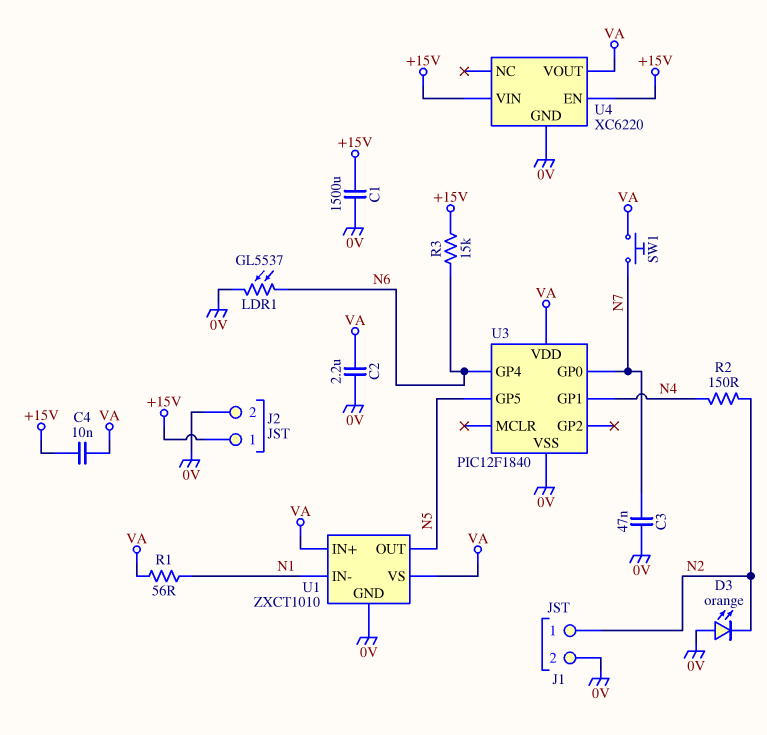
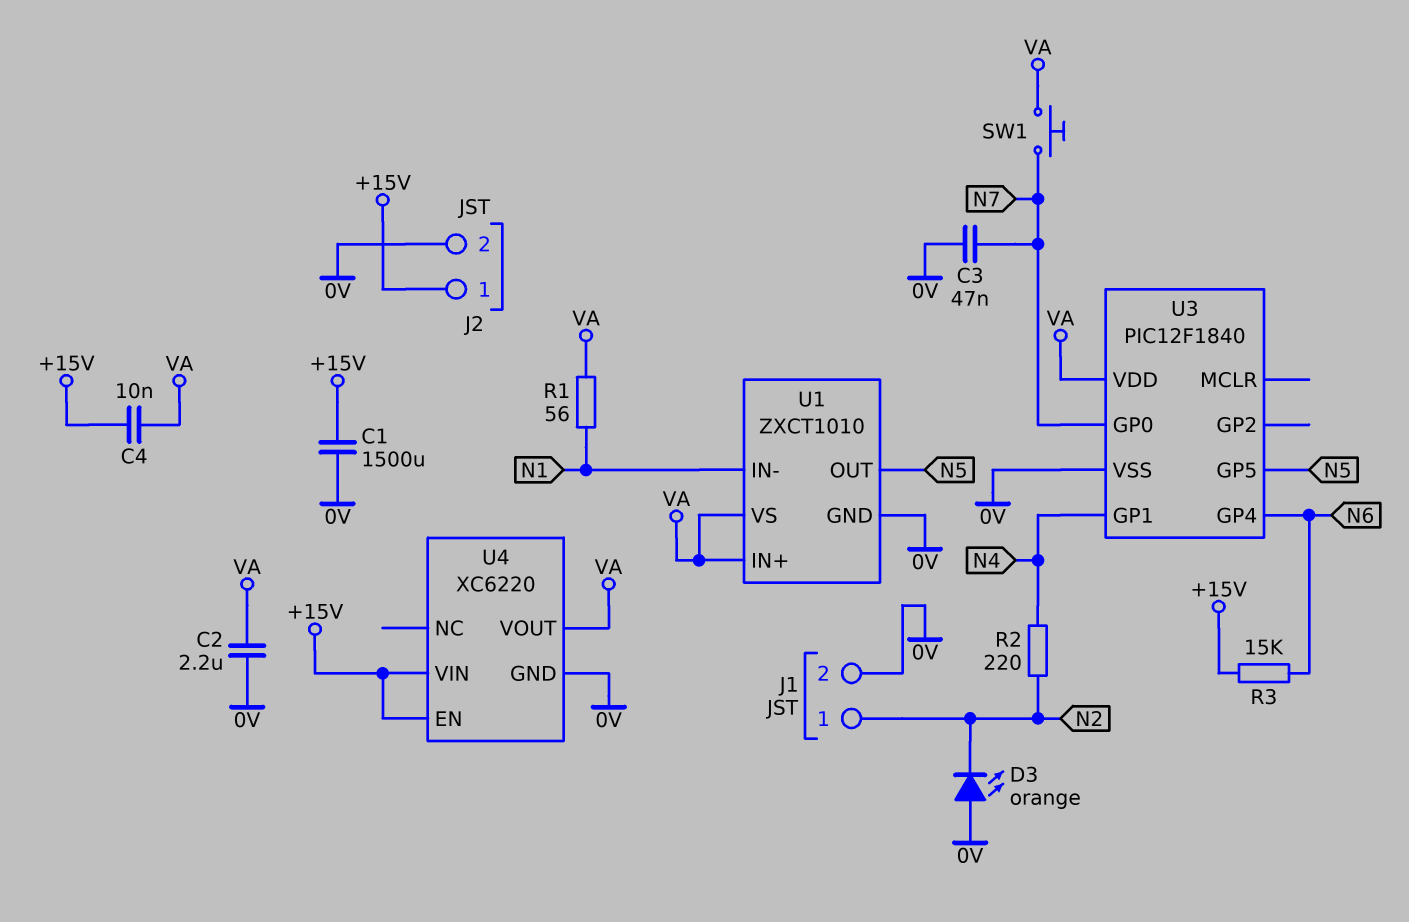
LDR1: GL5537 (0V, N6) -> none
R2: 150 (N2, N4) -> 220 (N2, N4)

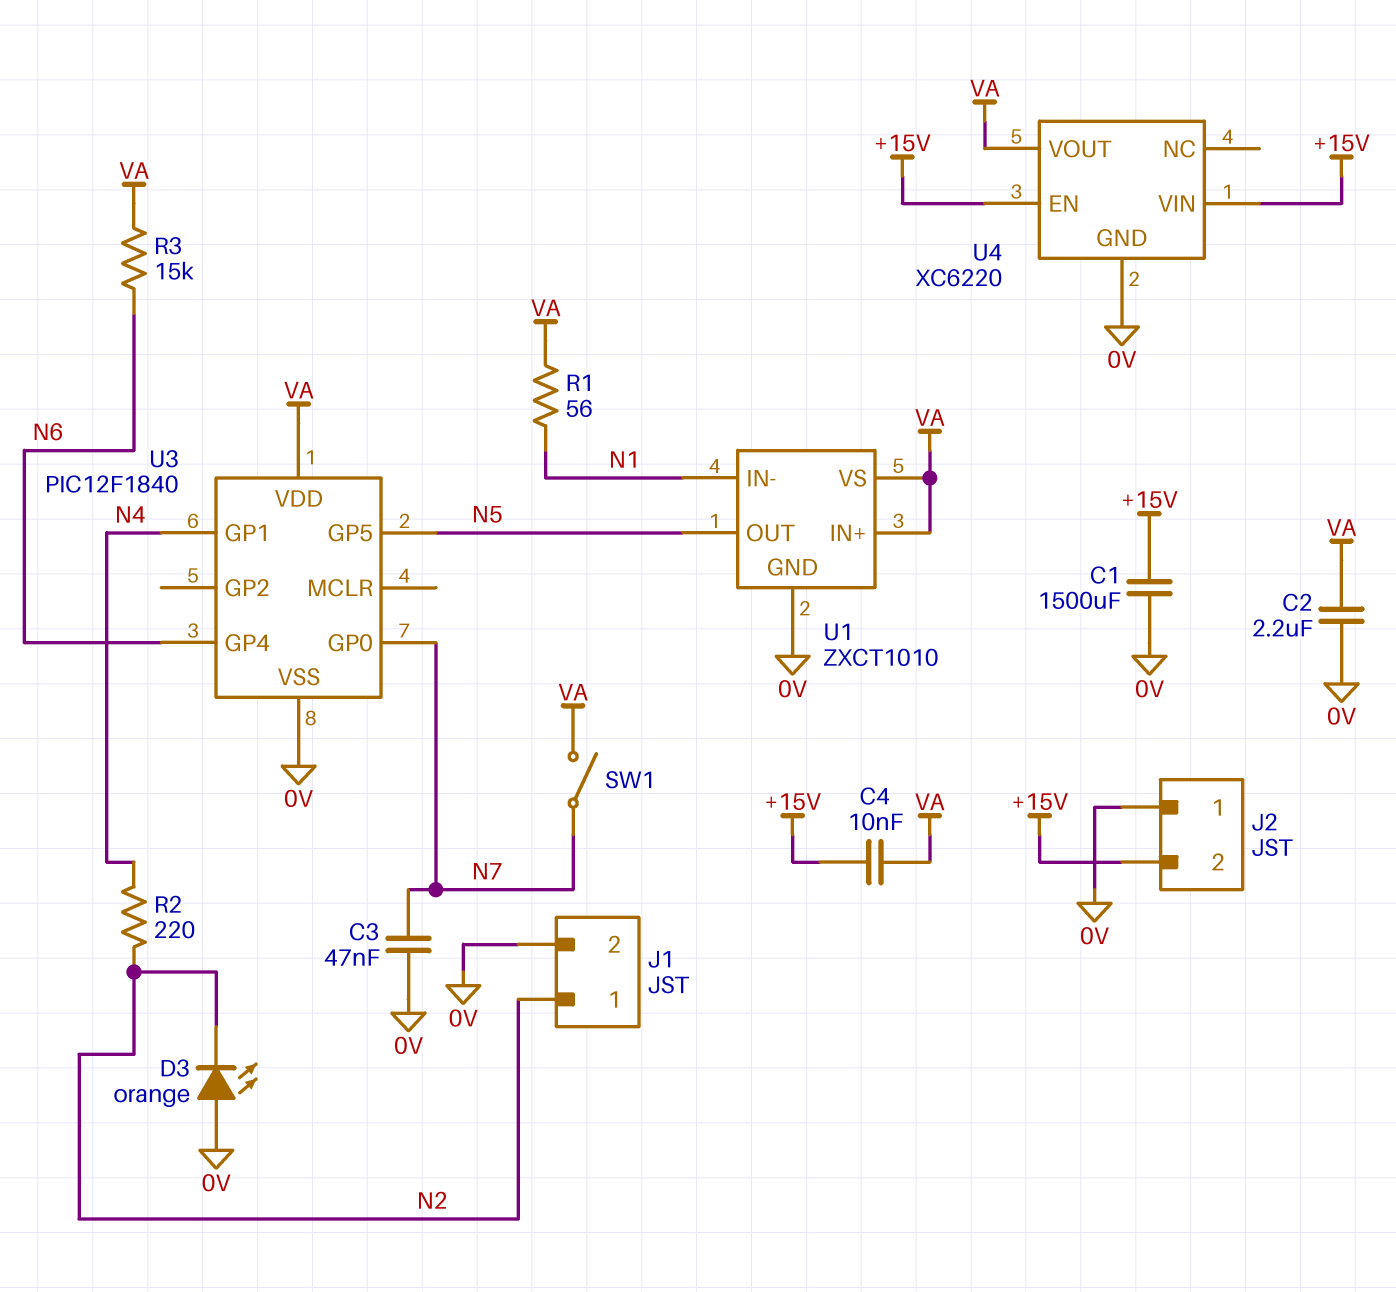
J2 pin 1: +15V -> 0V
J2 pin 2: 0V -> +15V
R3: 15k (+15V, N6) -> 15k (N6, VA)
SW1: button (N7, VA) -> switch (N7, VA)

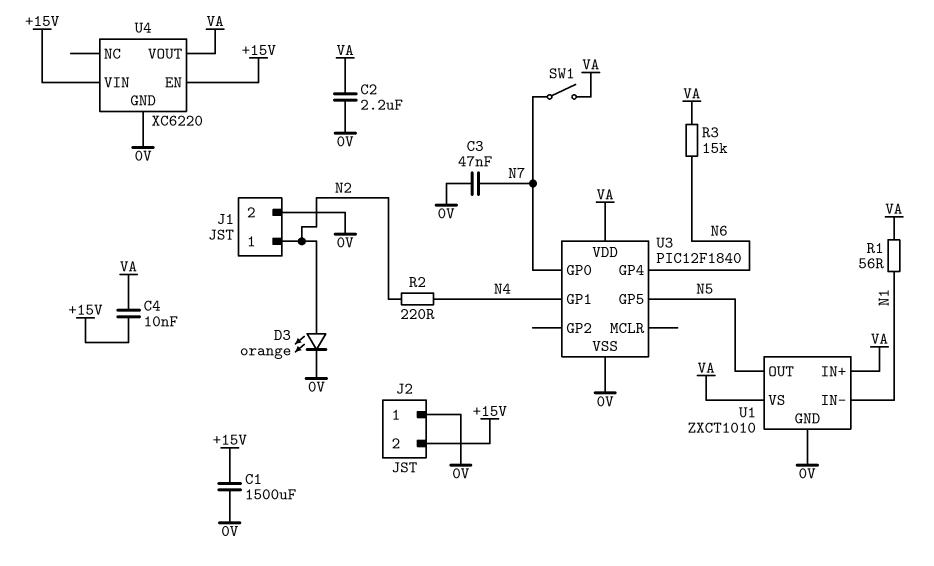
D3: LED orange (A 0V, K N2) -> LED orange (A N2, K 0V)

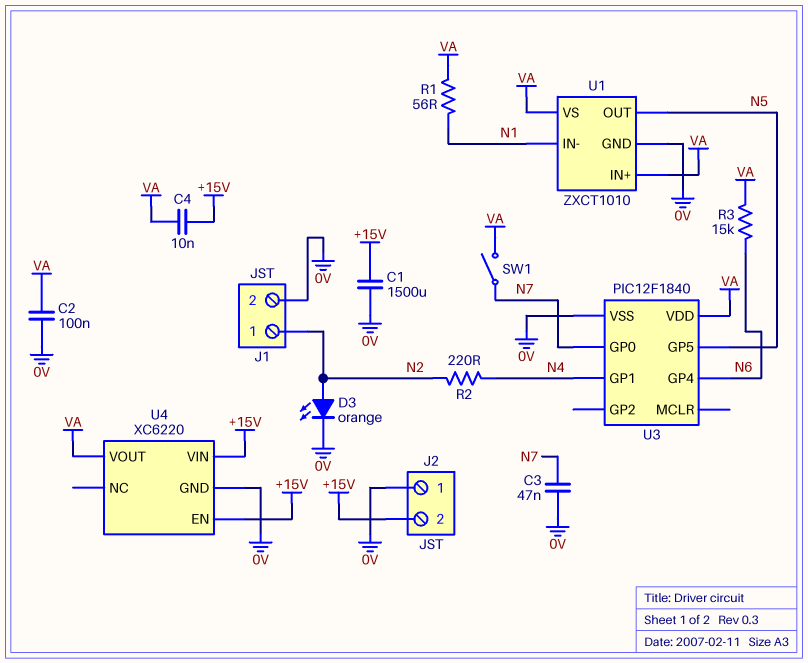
C2: 2.2uF (0V, VA) -> 100nF (0V, VA)

